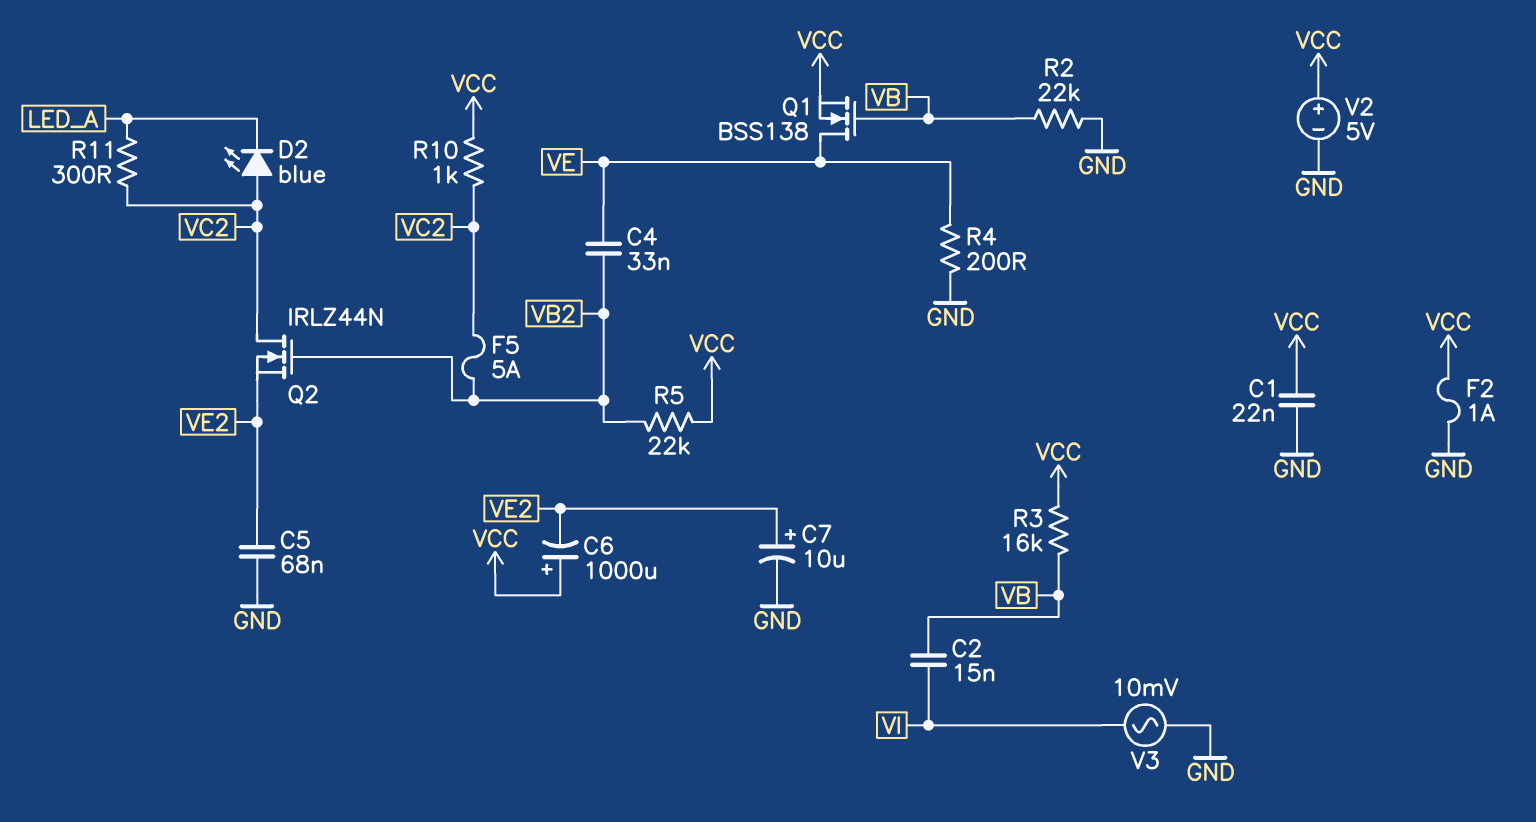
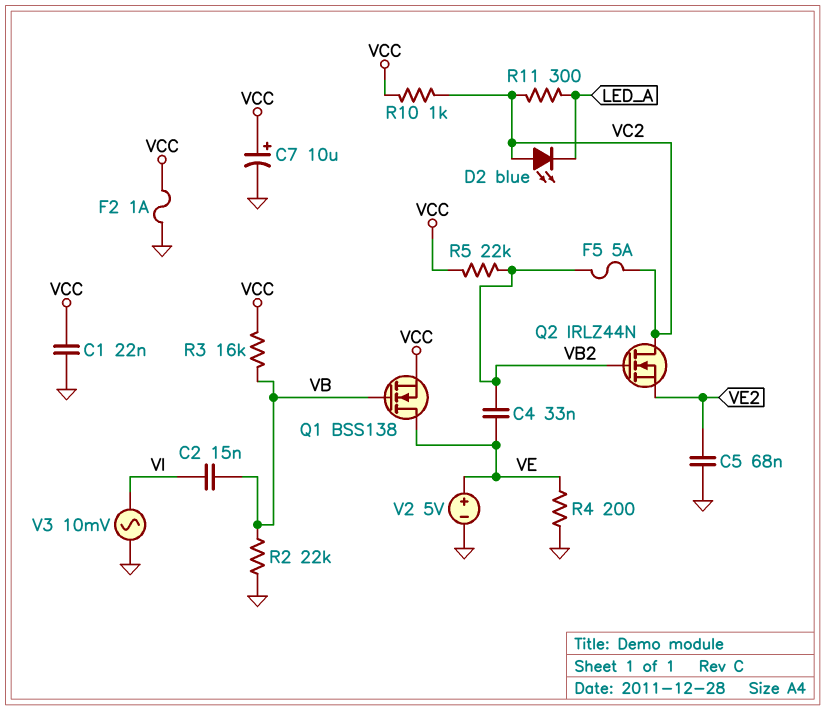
C6: 1000uF (plus VCC, minus VE2) -> none
C7: 10uF (plus VE2, minus GND) -> 10uF (plus VCC, minus GND)
V2: 5V (plus VCC, minus GND) -> 5V (plus VE, minus GND)

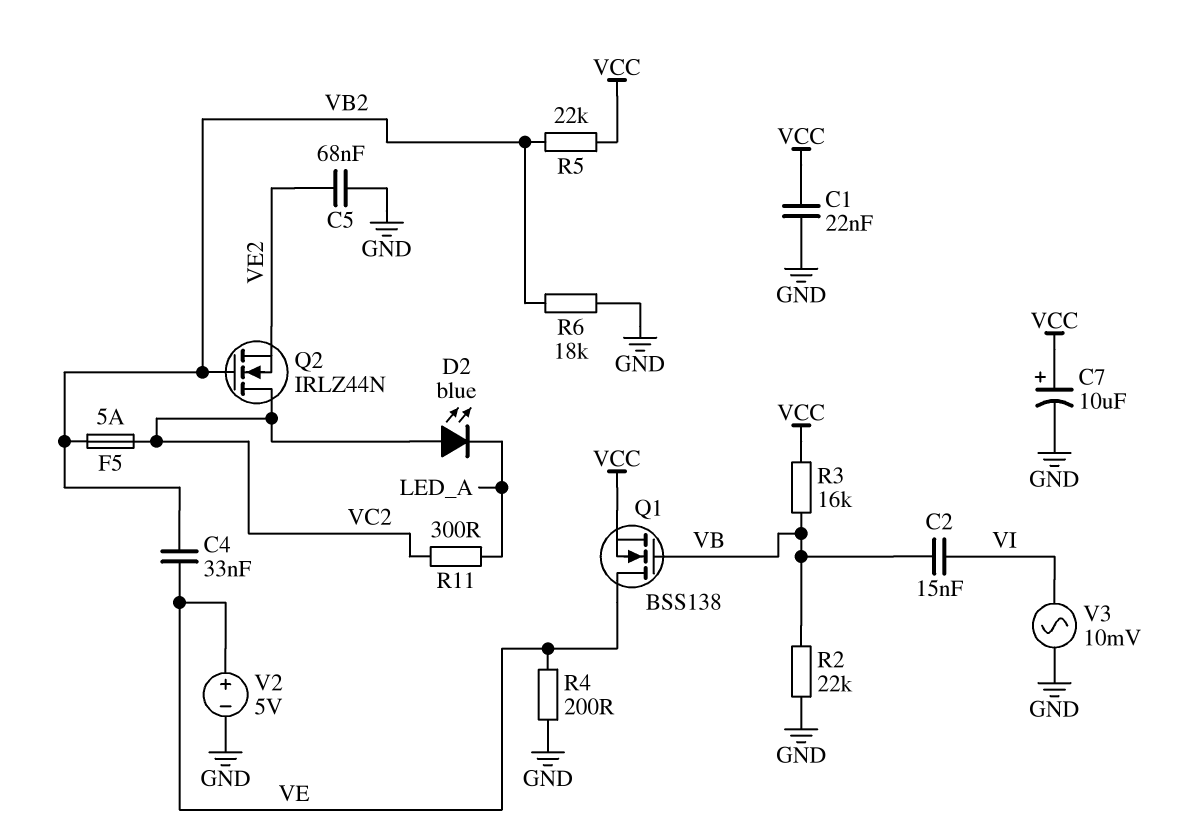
F2: 1A (GND, VCC) -> none
R6: none -> 18k (GND, VB2)
R10: 1k (VC2, VCC) -> none

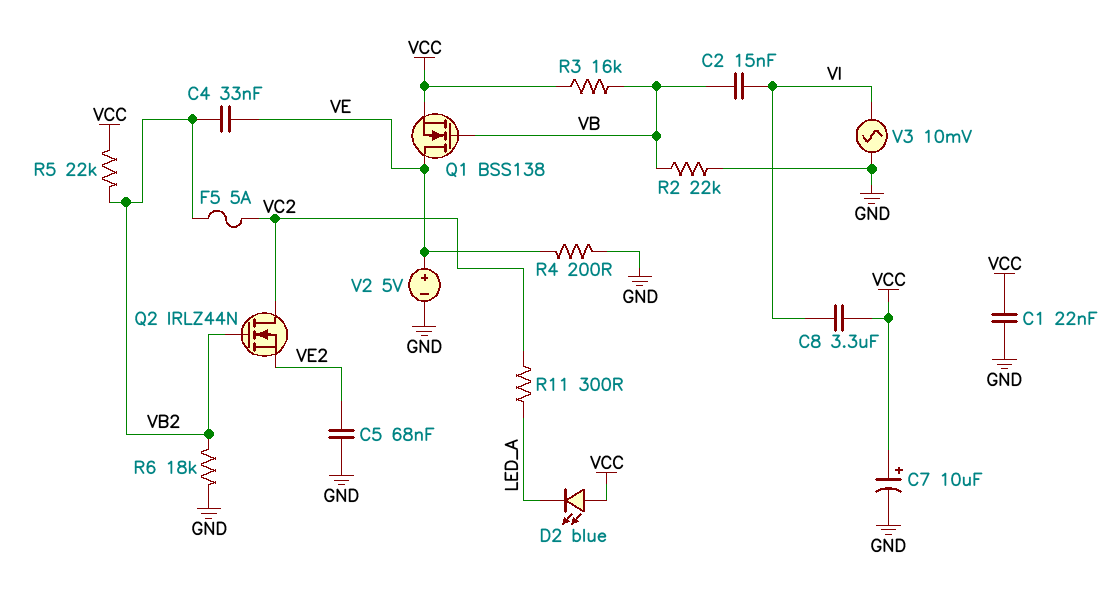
C8: none -> 3.3uF (VCC, VI)
D2: LED blue (A VC2, K LED_A) -> LED blue (A VCC, K LED_A)

